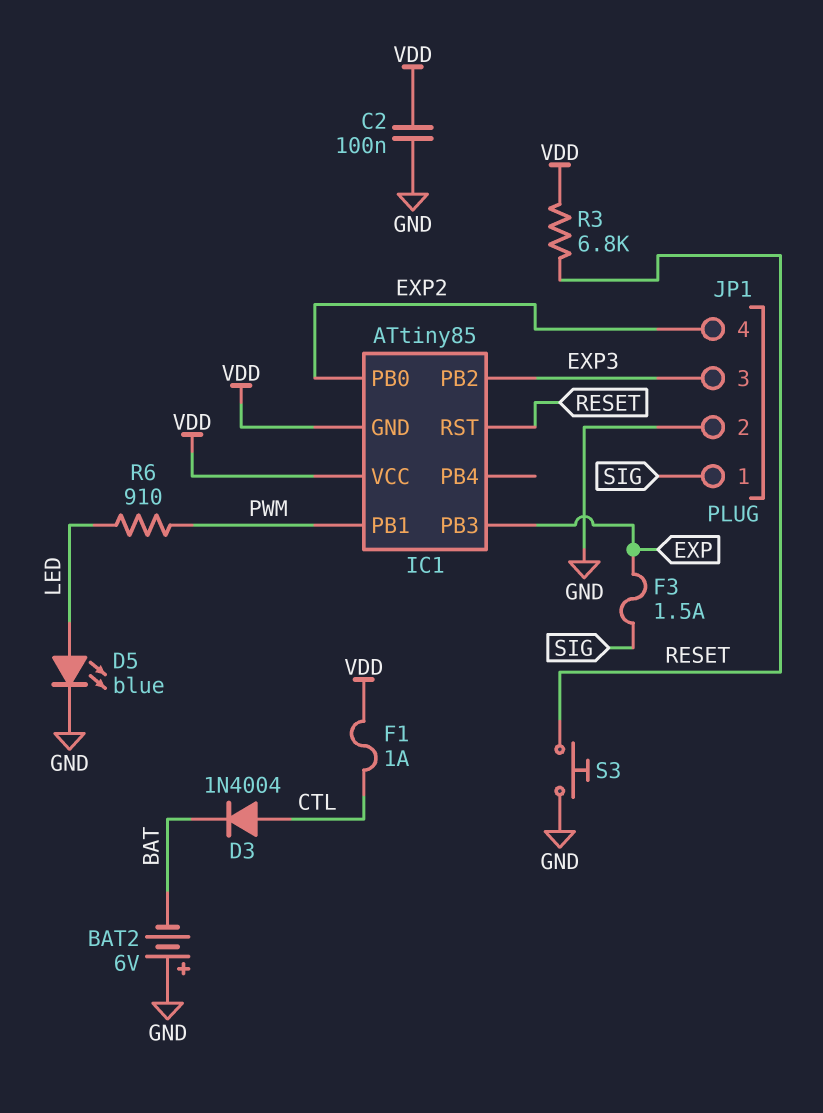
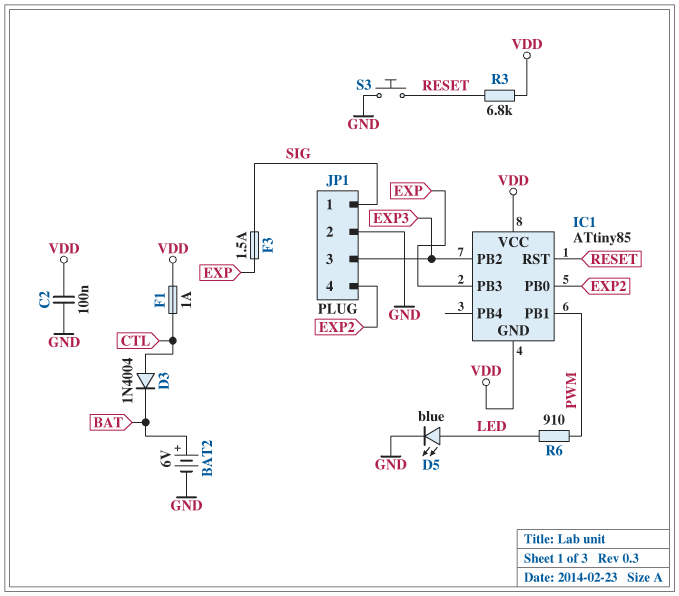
BAT2: 6V (plus GND, minus BAT) -> 6V (plus BAT, minus GND)

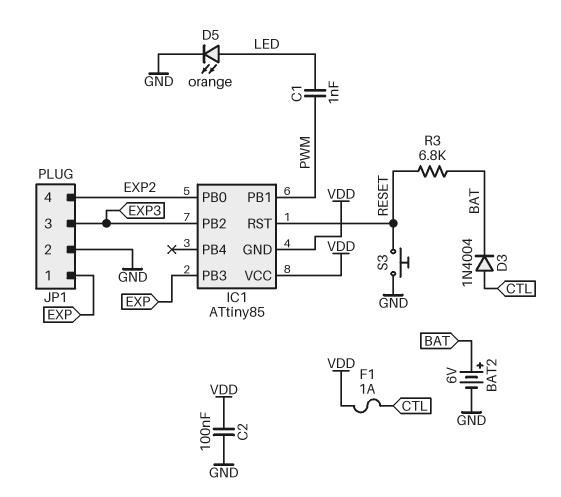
C1: none -> 1nF (LED, PWM)
D5: LED blue (A LED, K GND) -> LED orange (A LED, K GND)
F3: 1.5A (EXP, SIG) -> none
JP1 pin 1: SIG -> EXP
R3: 6.8k (RESET, VDD) -> 6.8k (BAT, RESET)
R6: 910 (LED, PWM) -> none

